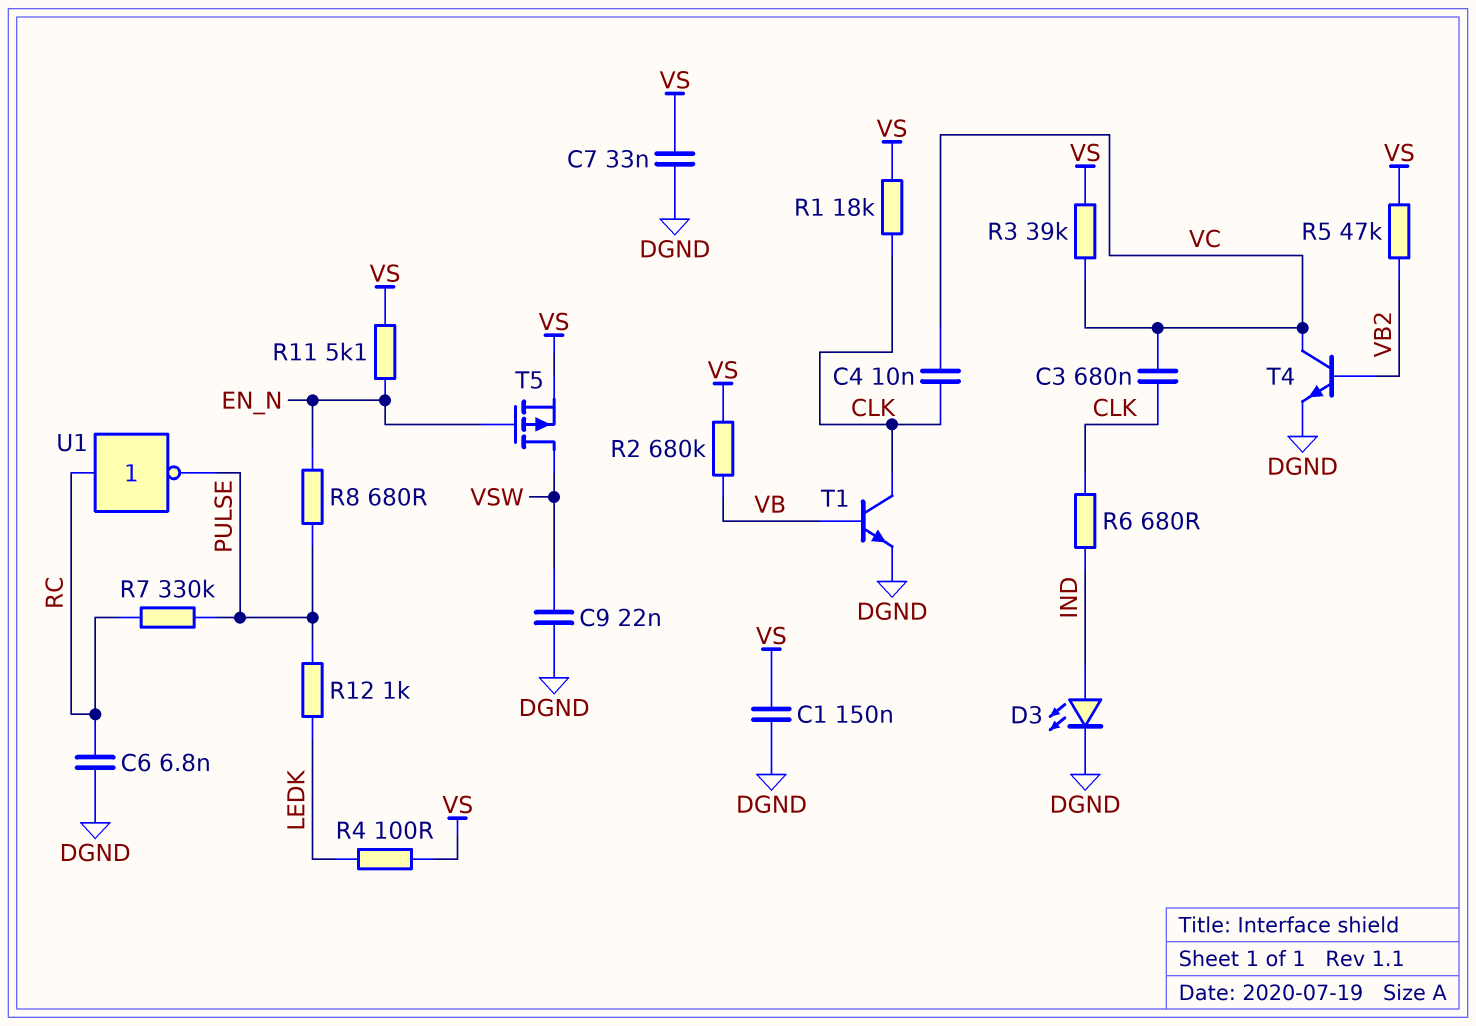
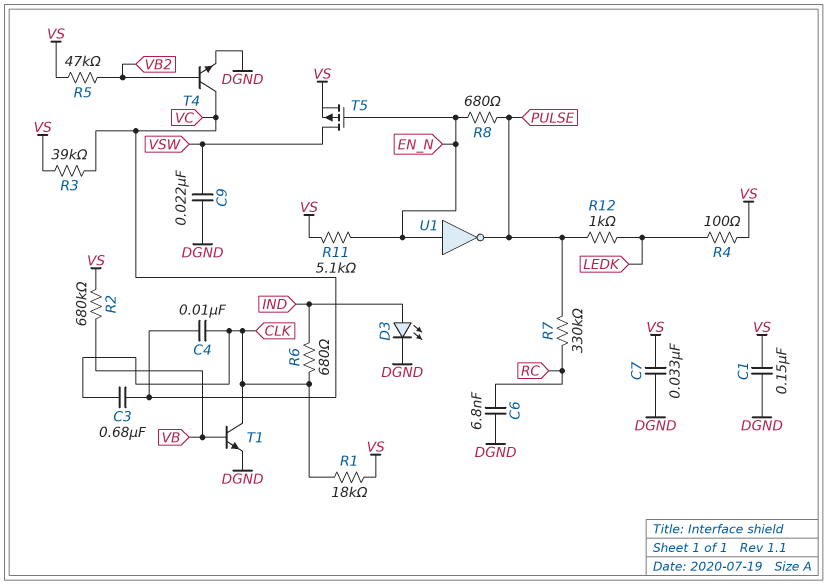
U1: NOT (in RC, out PULSE) -> NOT (in EN_N, out PULSE)

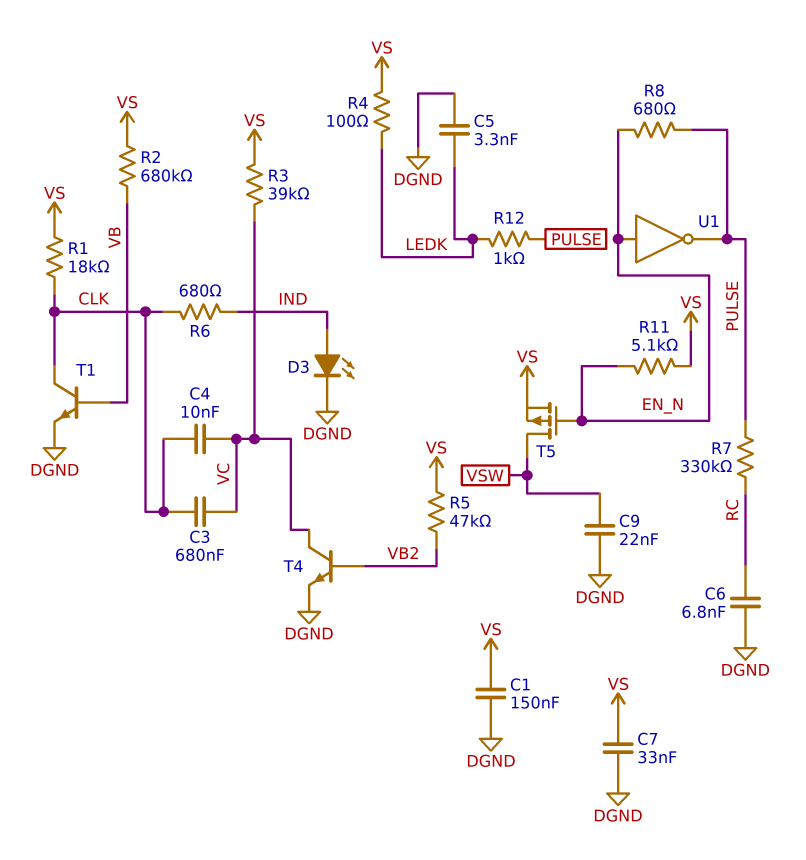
C5: none -> 3.3nF (DGND, LEDK)

